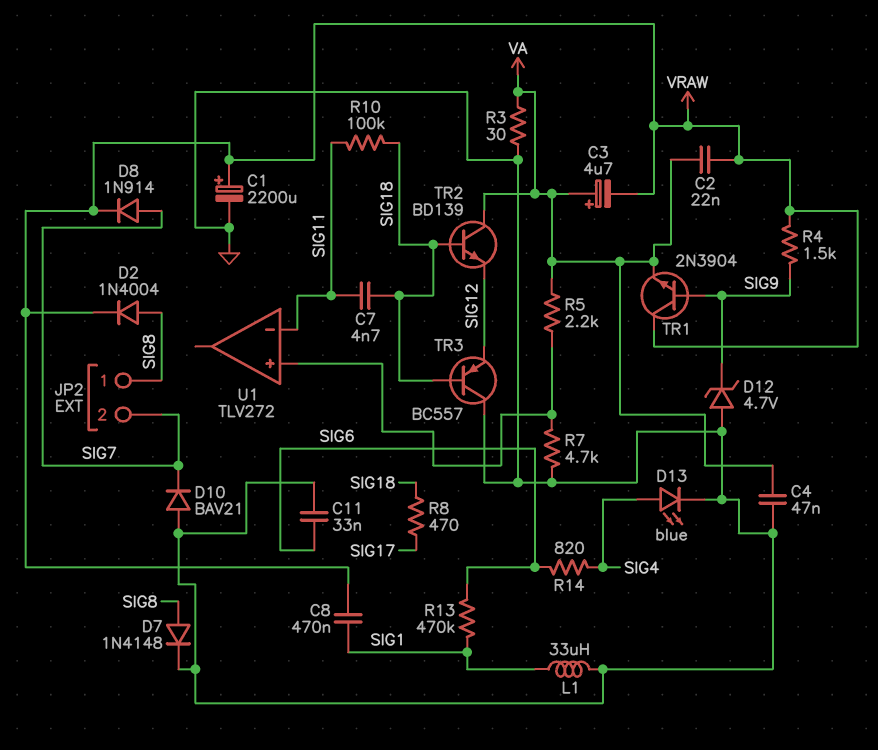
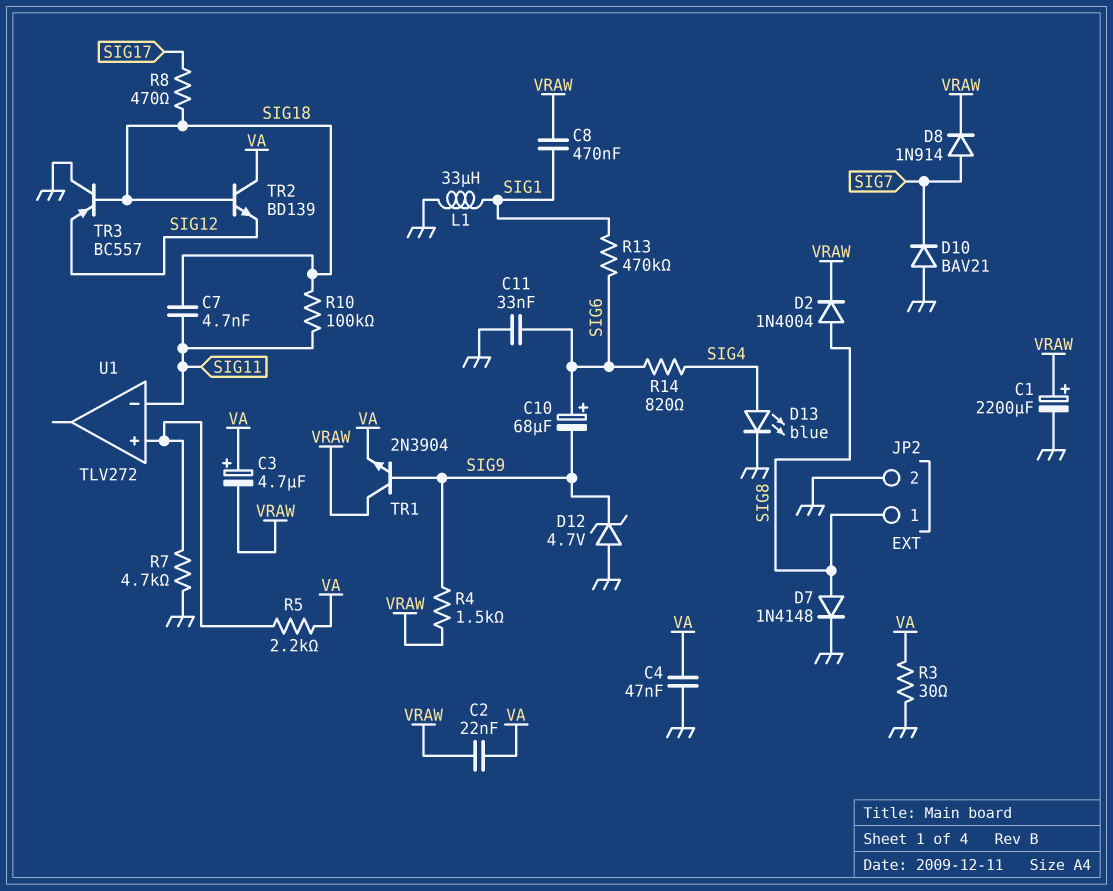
C10: none -> 68uF (plus SIG6, minus SIG9)
JP2 pin 2: SIG7 -> GND

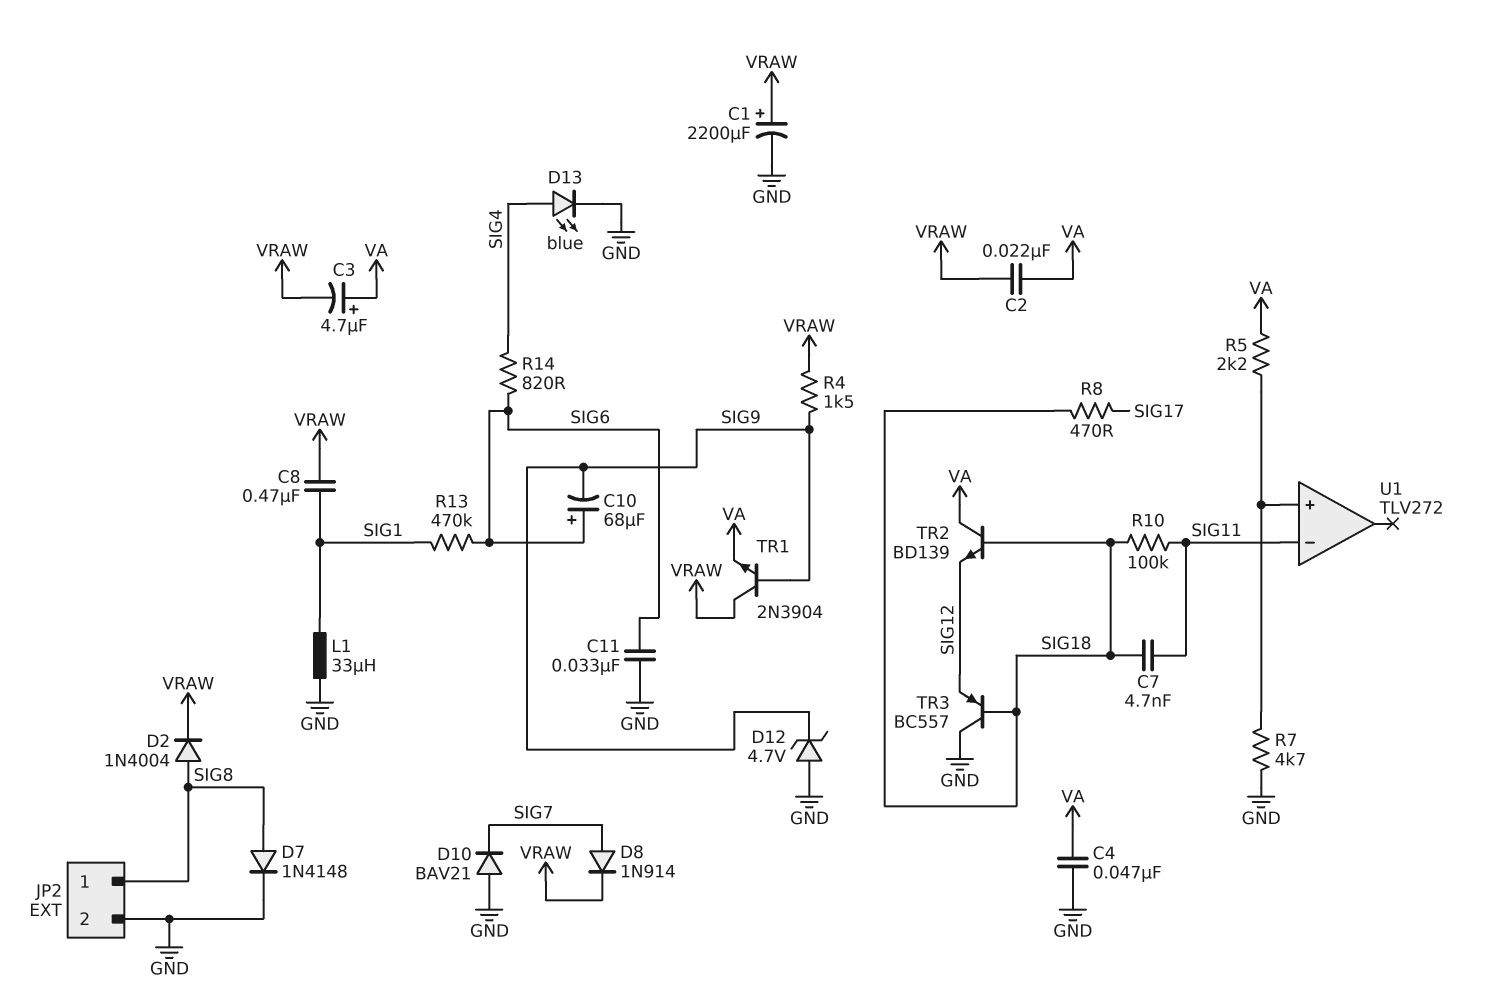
R3: 30 (GND, VA) -> none

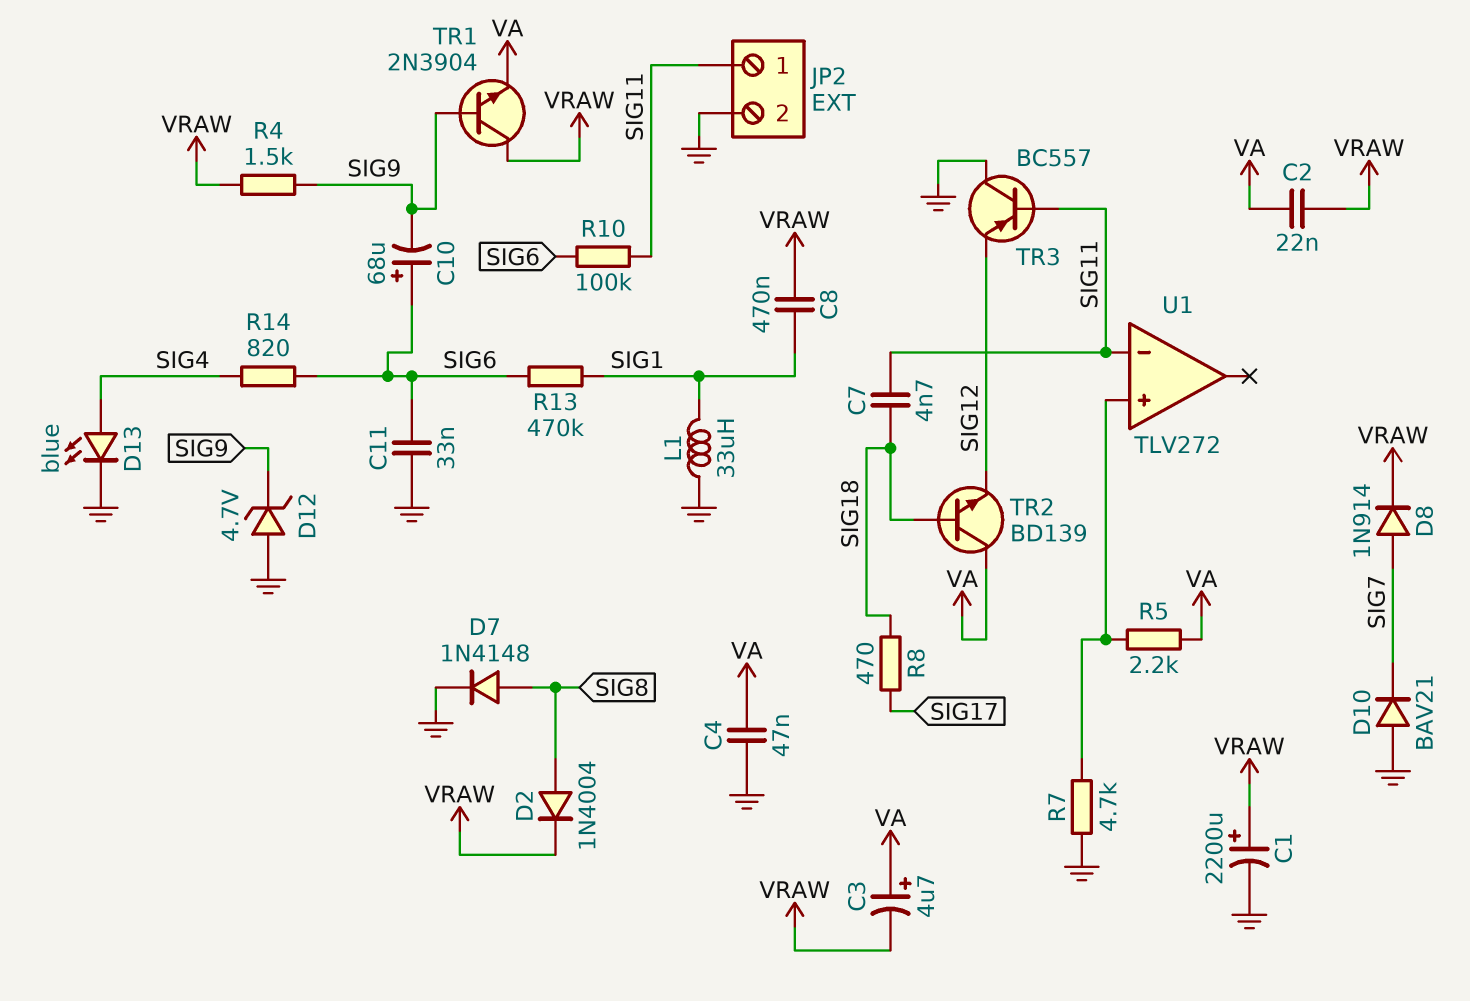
JP2 pin 1: SIG8 -> SIG11
R10: 100k (SIG11, SIG18) -> 100k (SIG6, SIG11)
TR3: PNP BC557 (B SIG18, C GND, E SIG12) -> PNP BC557 (B SIG11, C GND, E SIG12)

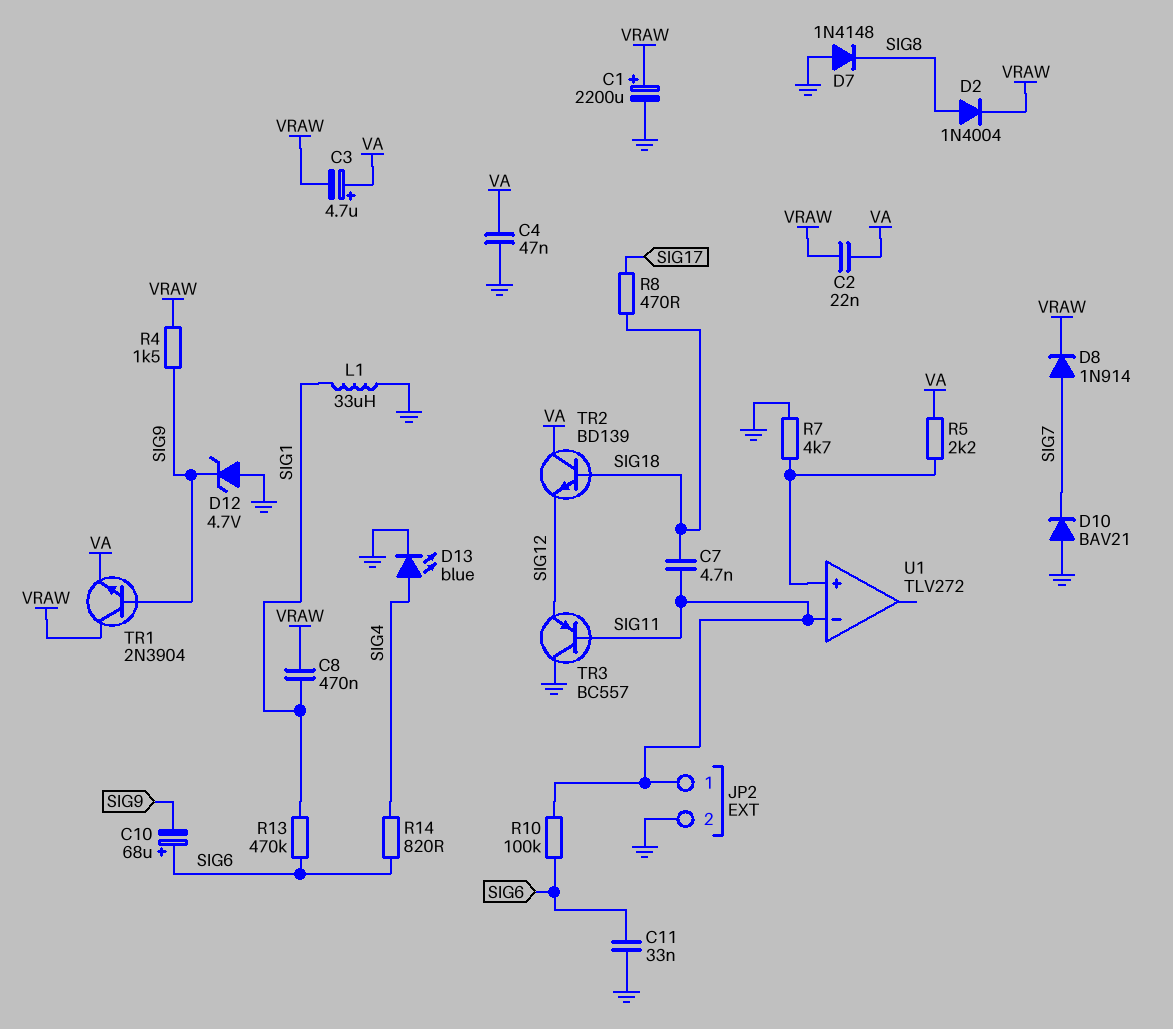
D7: diode 1N4148 (A SIG8, K GND) -> diode 1N4148 (A GND, K SIG8)

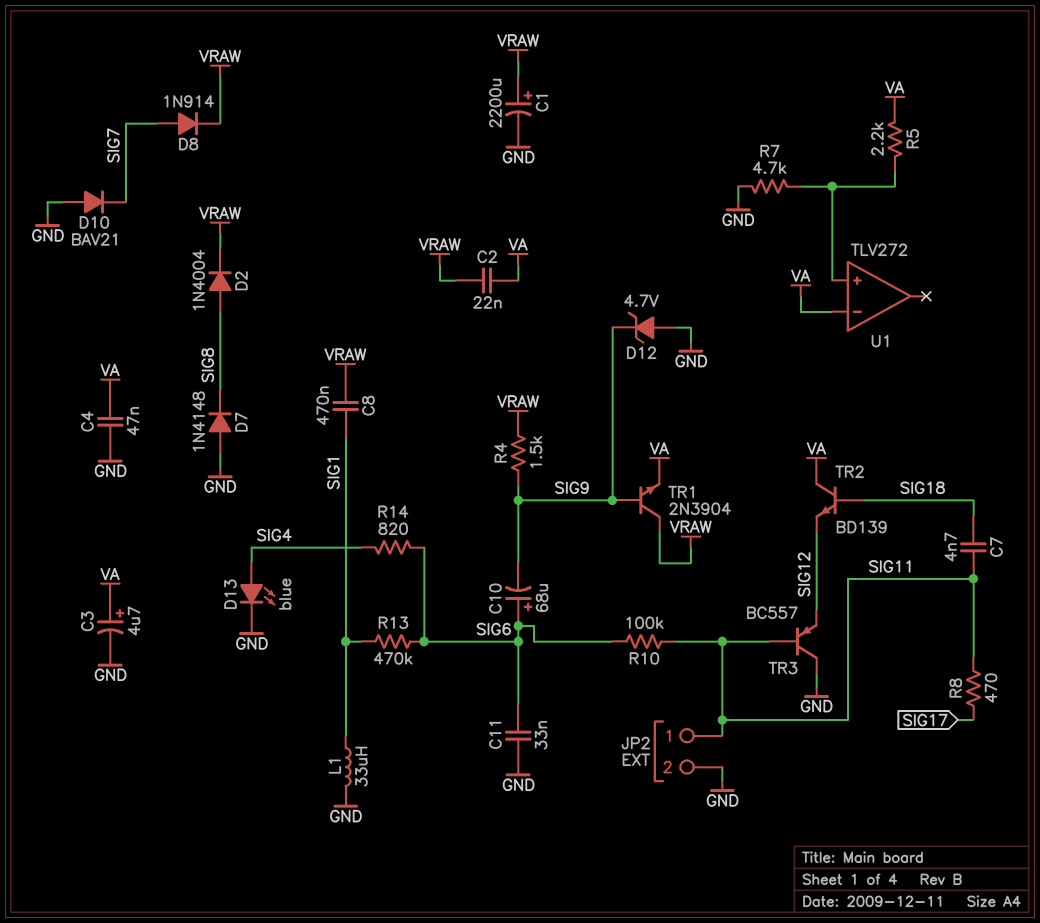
C3: 4.7uF (plus VA, minus VRAW) -> 4.7uF (plus VA, minus GND)
R8: 470 (SIG17, SIG18) -> 470 (SIG11, SIG17)
U1 pin in-: SIG11 -> VA

